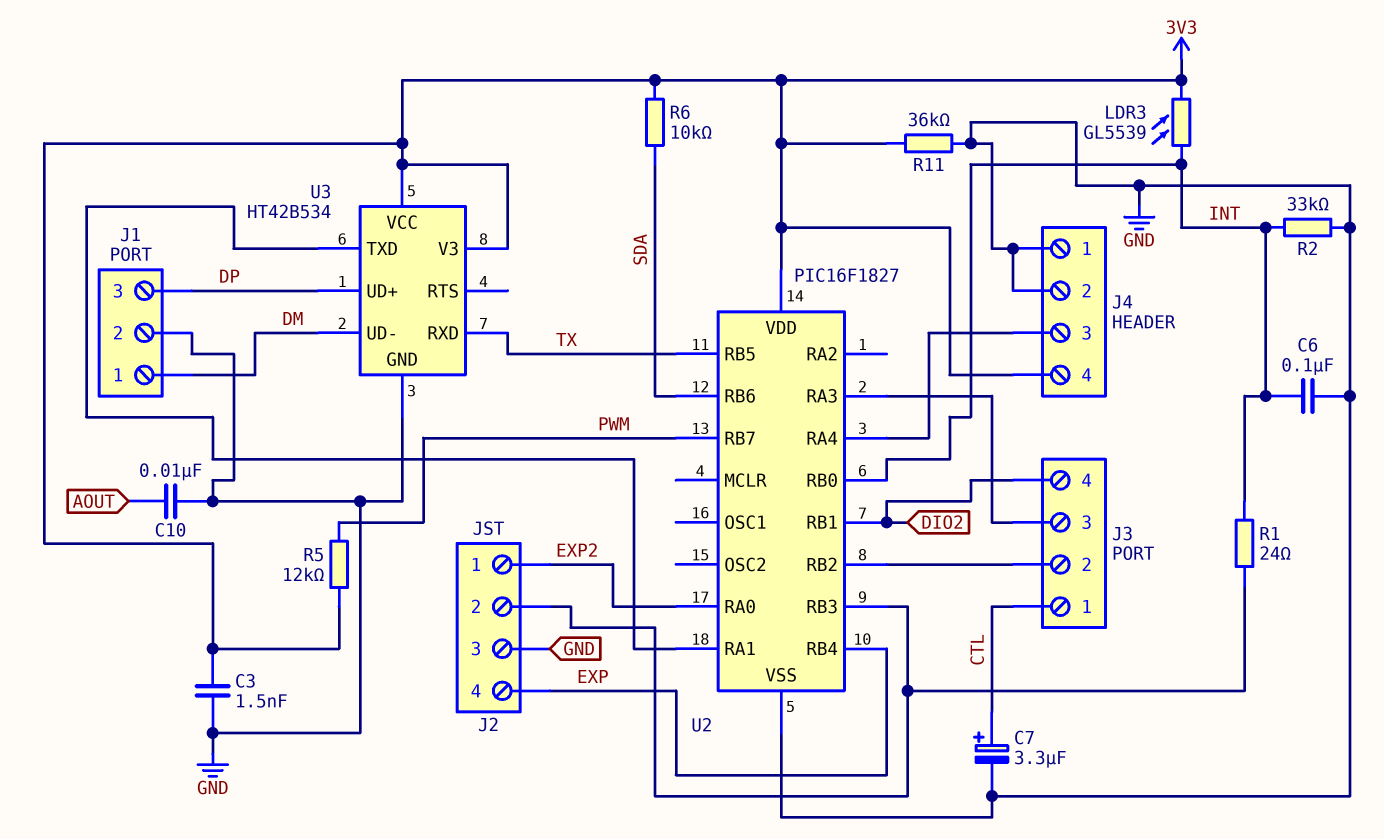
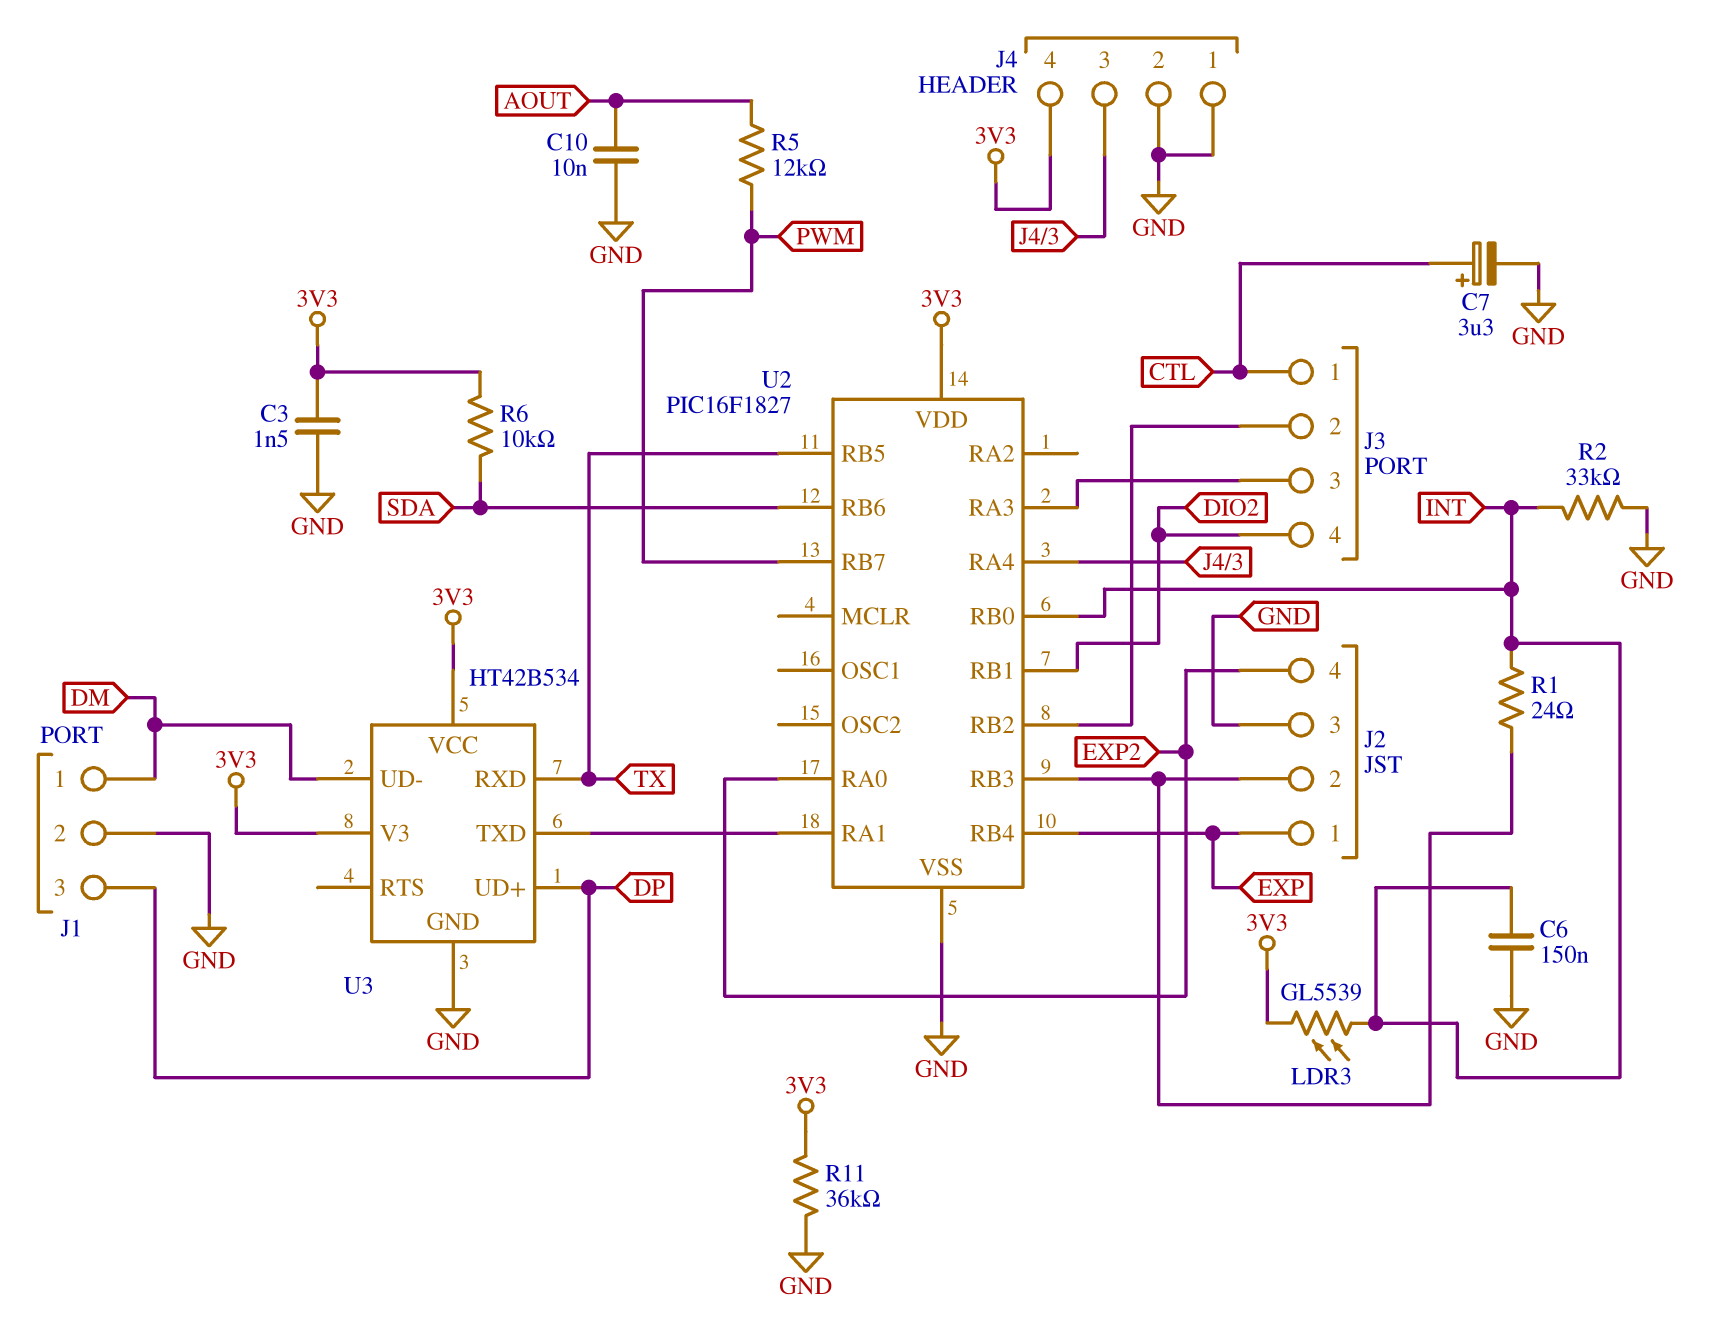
C6: 100nF (GND, INT) -> 150nF (GND, INT)
J2 pin 1: EXP2 -> EXP
J2 pin 4: EXP -> EXP2
R5: 12k (3V3, PWM) -> 12k (AOUT, PWM)

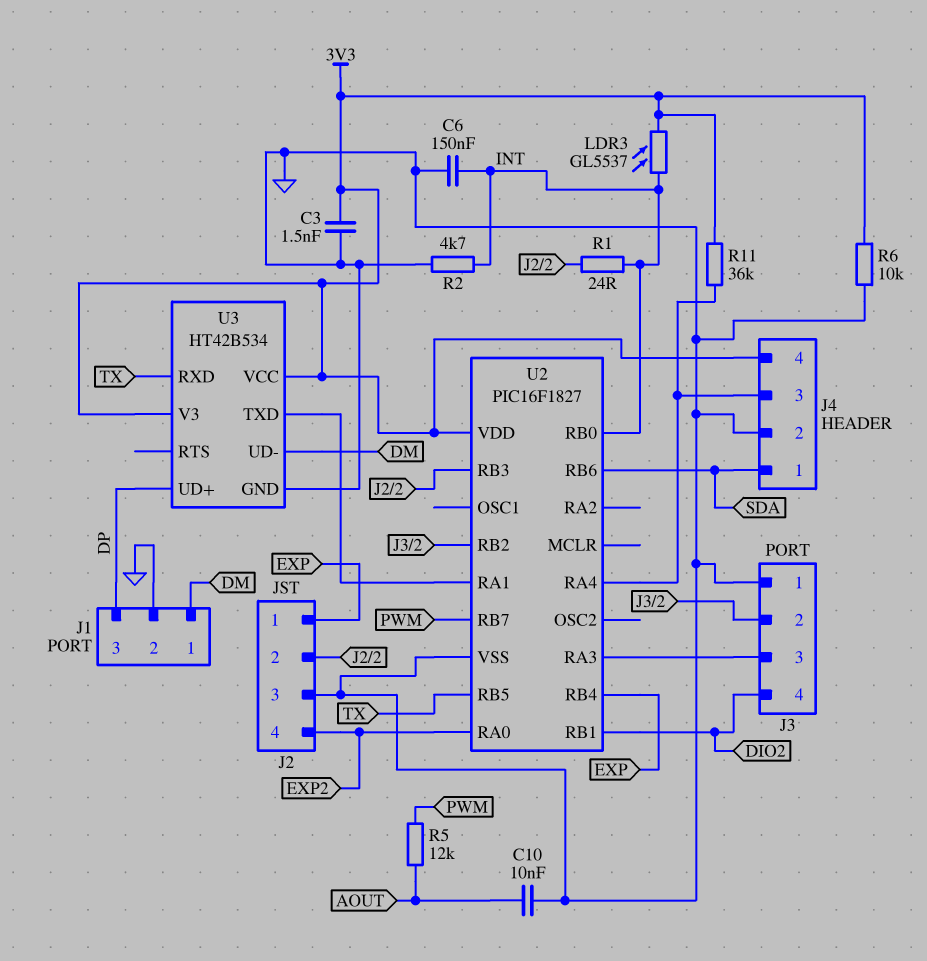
C7: 3.3uF (plus CTL, minus GND) -> none
J3 pin 1: CTL -> GND
J4 pin 1: GND -> SDA
LDR3: GL5539 (3V3, INT) -> GL5537 (3V3, INT)
R2: 33k (GND, INT) -> 4.7k (GND, INT)
R6: 10k (3V3, SDA) -> 10k (3V3, GND)
R11: 36k (3V3, GND) -> 36k (3V3, J4/3)

